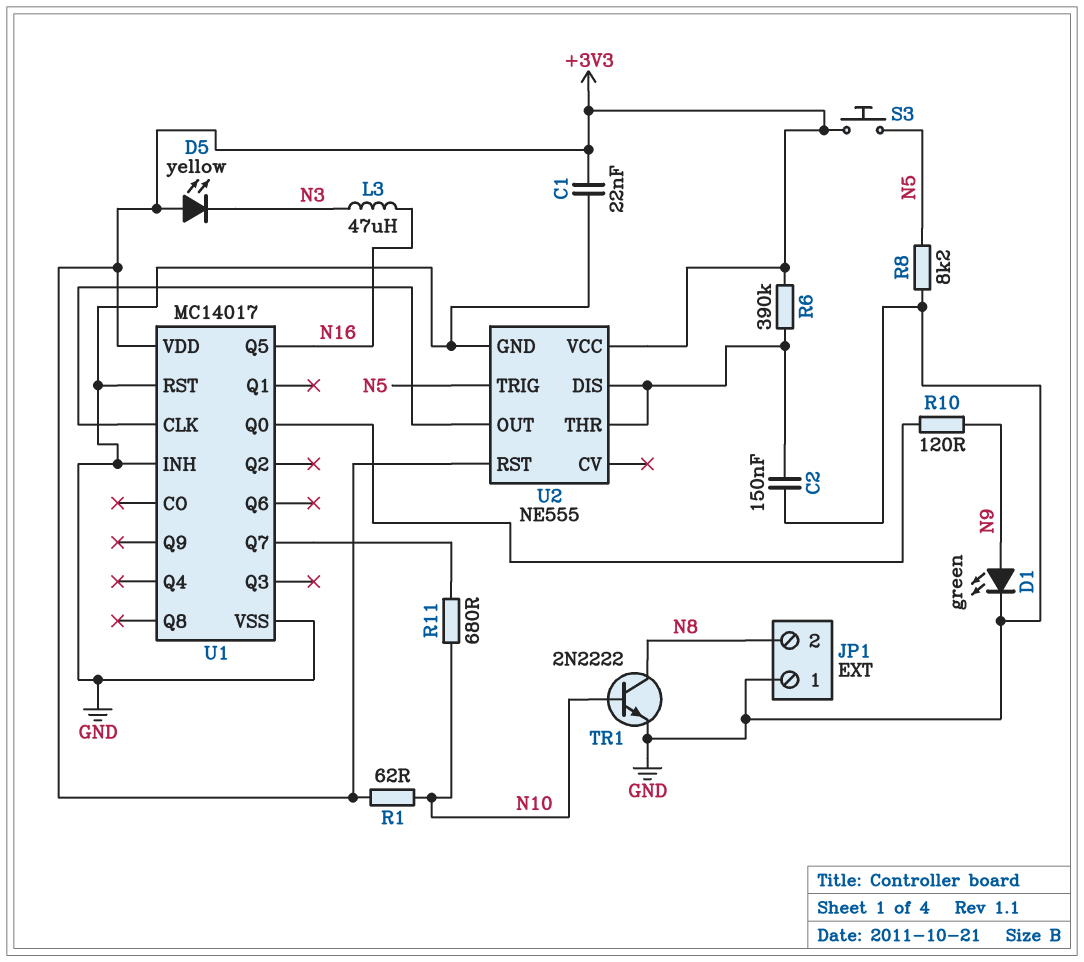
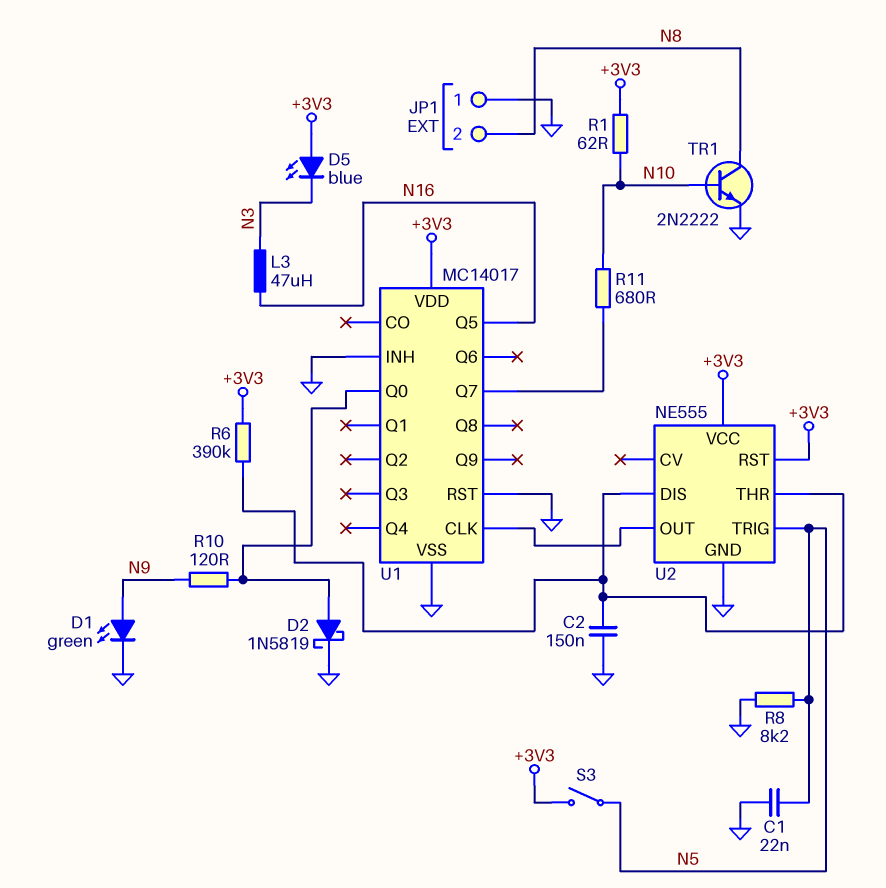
C1: 22nF (+3V3, GND) -> 22nF (GND, N5)
D2: none -> schottky 1N5819 (A U1/Q0, K GND)
D5: LED yellow (A +3V3, K N3) -> LED blue (A +3V3, K N3)
S3: button (+3V3, N5) -> switch (+3V3, N5)

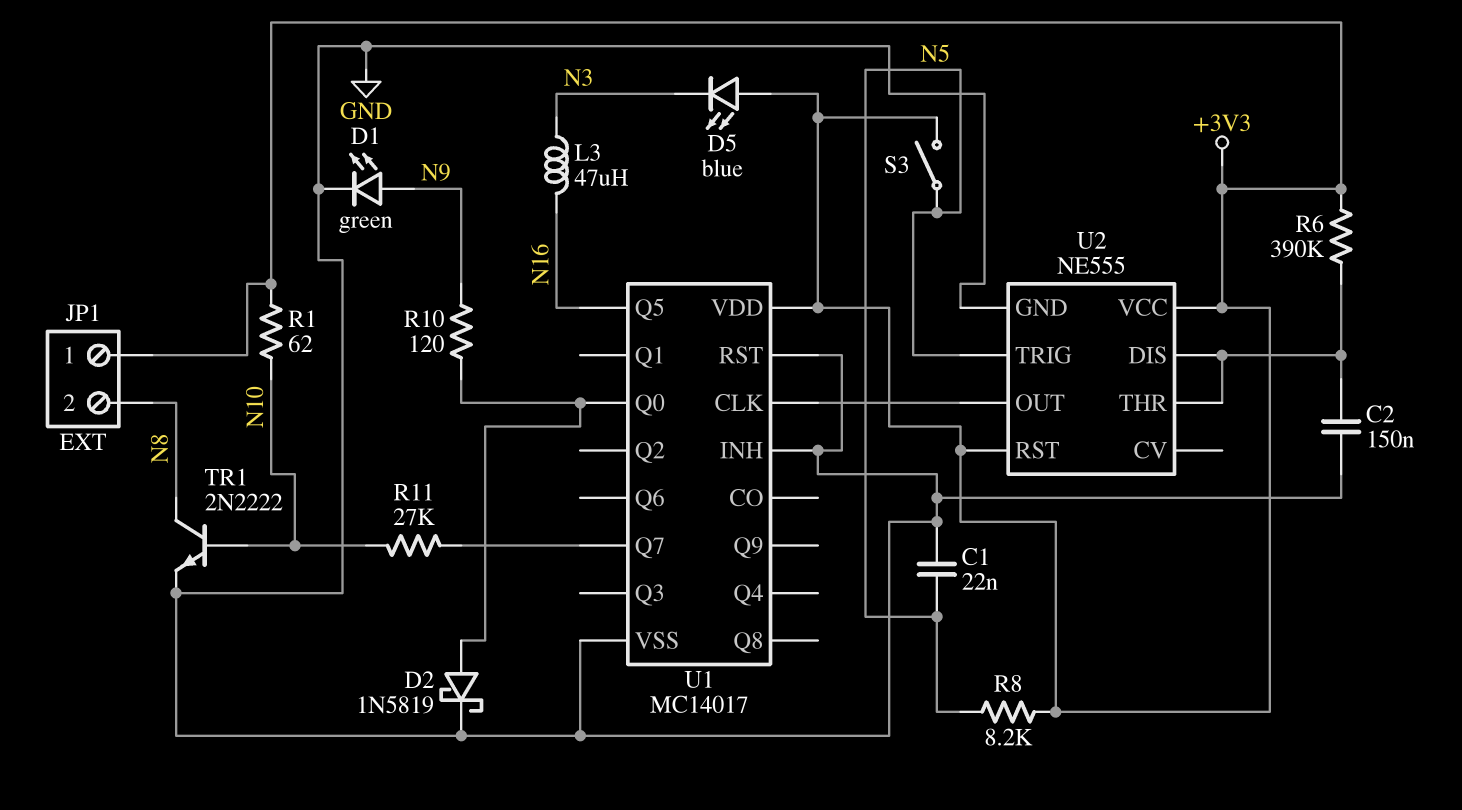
JP1 pin 1: GND -> +3V3
R8: 8.2k (GND, N5) -> 8.2k (+3V3, N5)
R11: 680 (N10, U1/Q7) -> 27k (N10, U1/Q7)

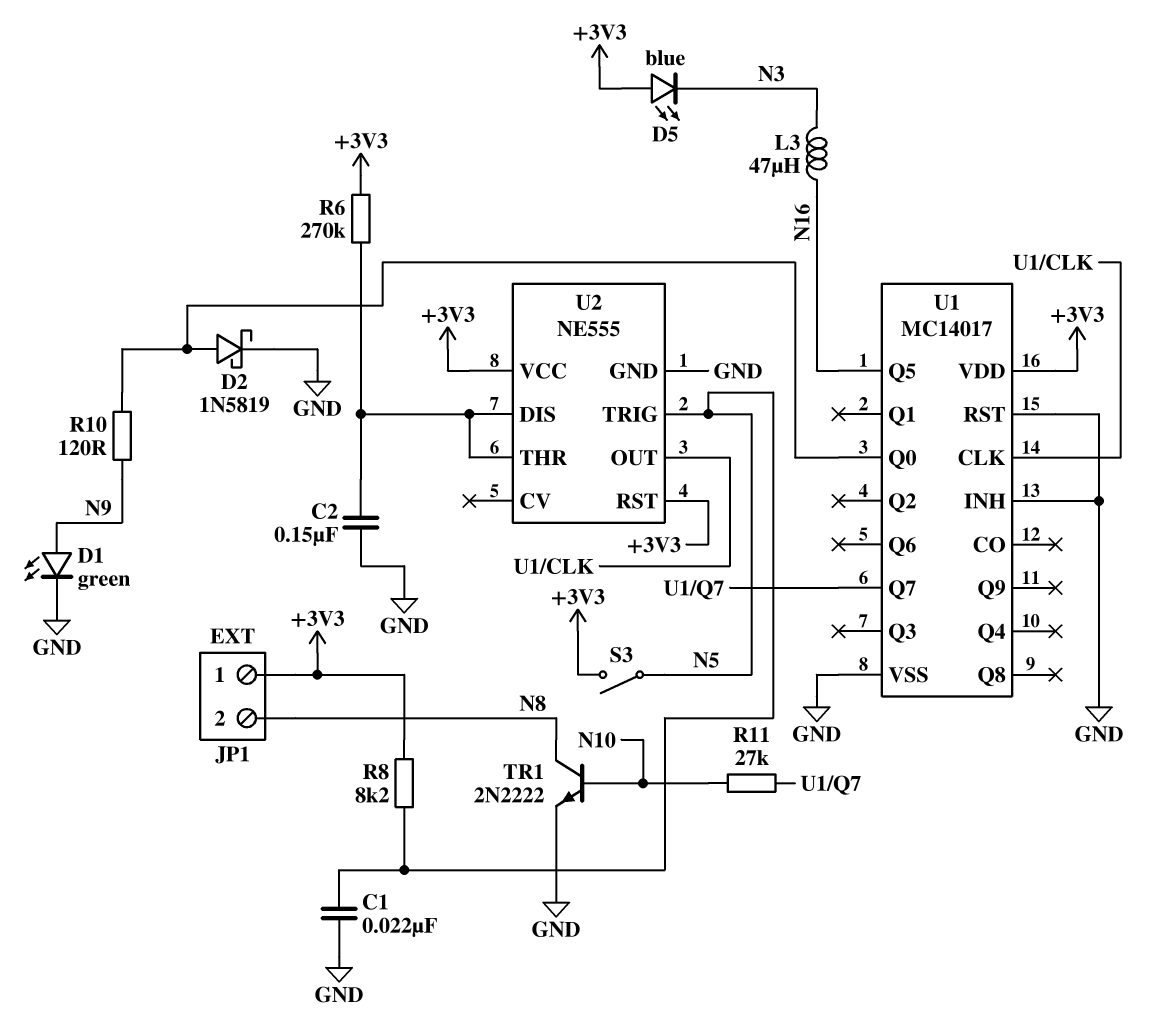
R1: 62 (+3V3, N10) -> none
R6: 390k (+3V3, U2/DIS) -> 270k (+3V3, U2/DIS)

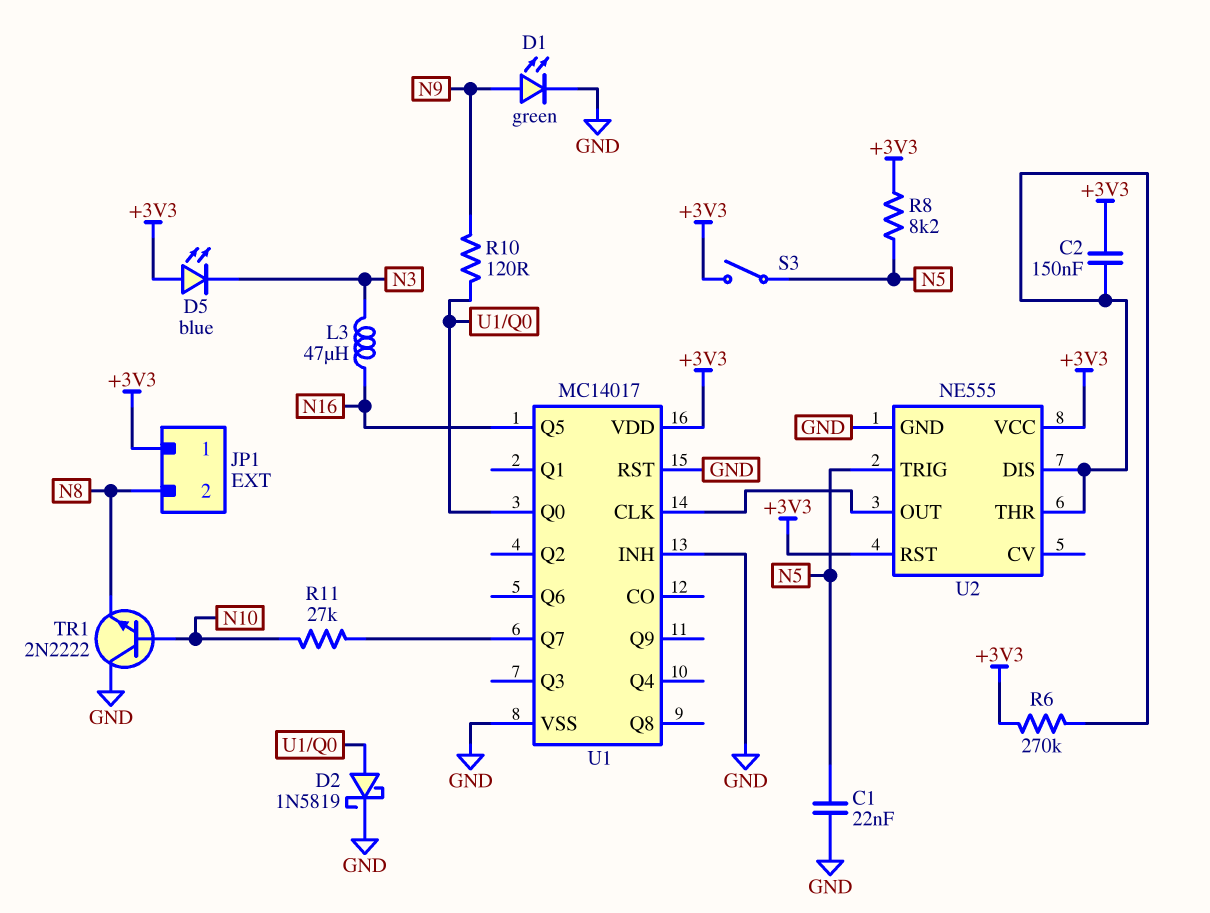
C2: 150nF (GND, U2/DIS) -> 150nF (+3V3, U2/DIS)
TR1: NPN 2N2222 (B N10, C N8, E GND) -> NPN 2N2222 (B N10, C GND, E N8)

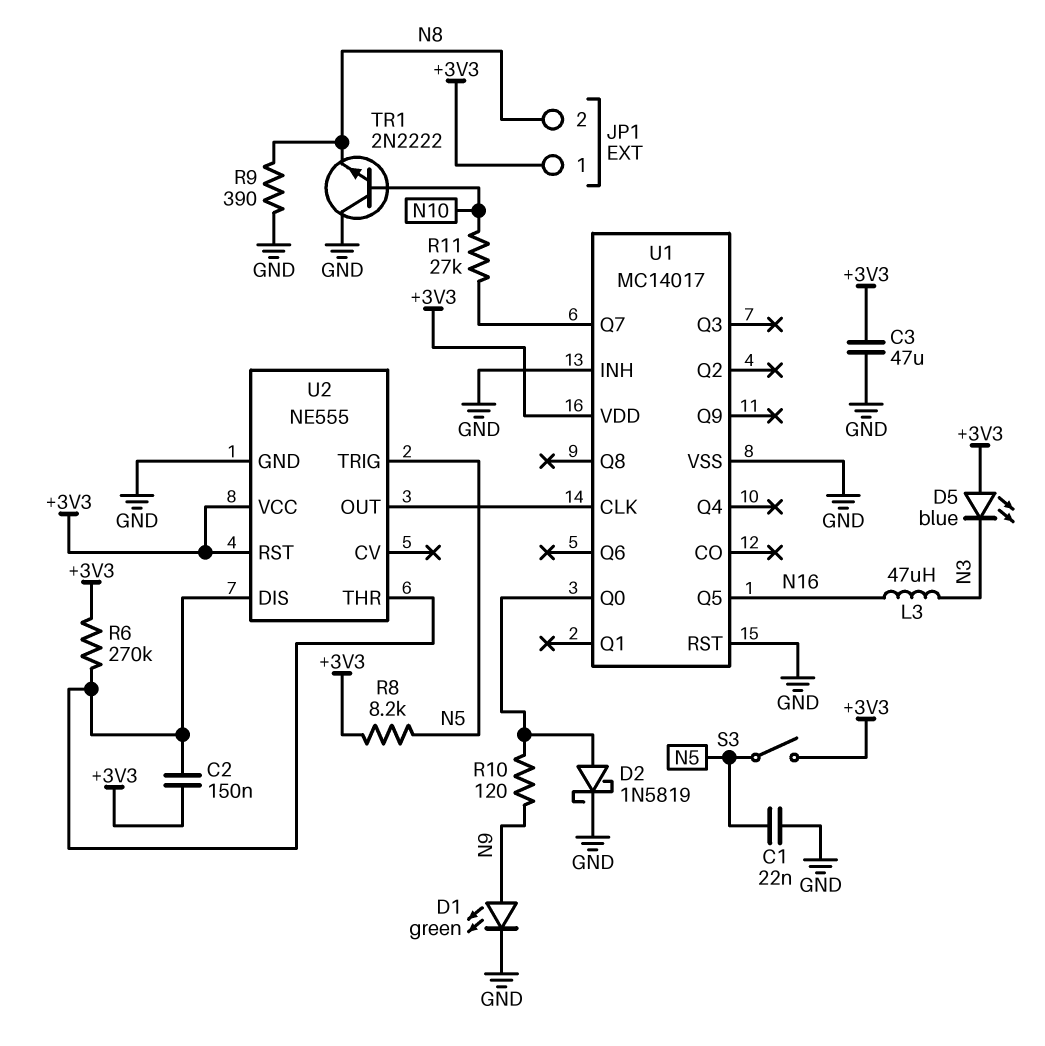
C3: none -> 47uF (+3V3, GND)
R9: none -> 390 (GND, N8)

